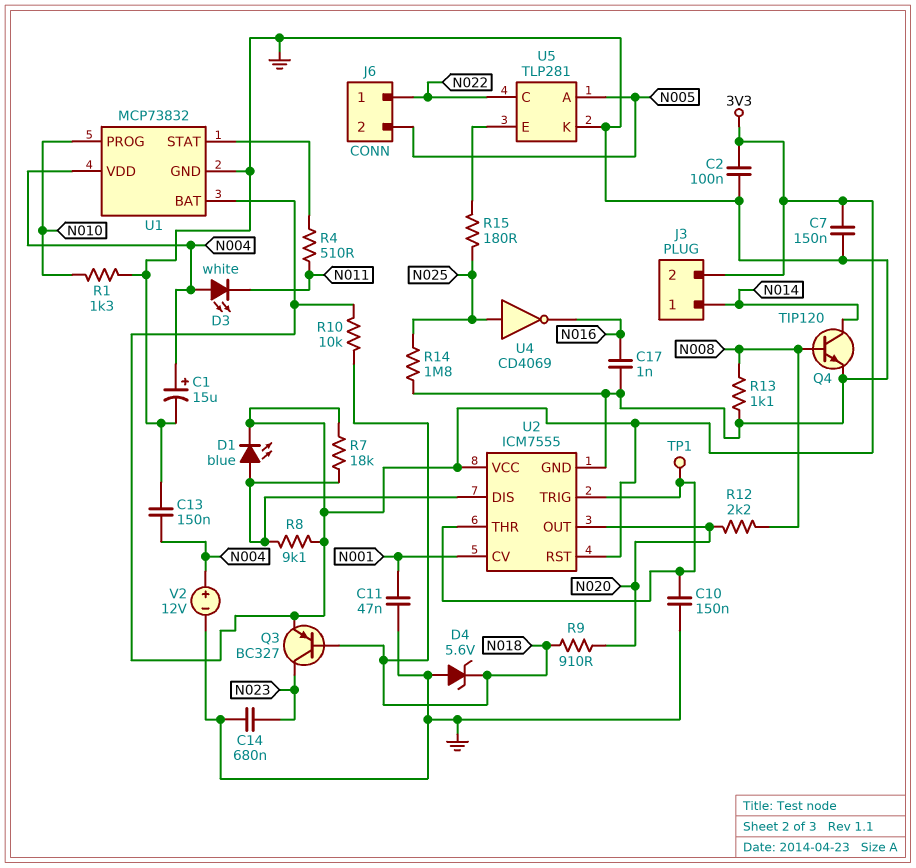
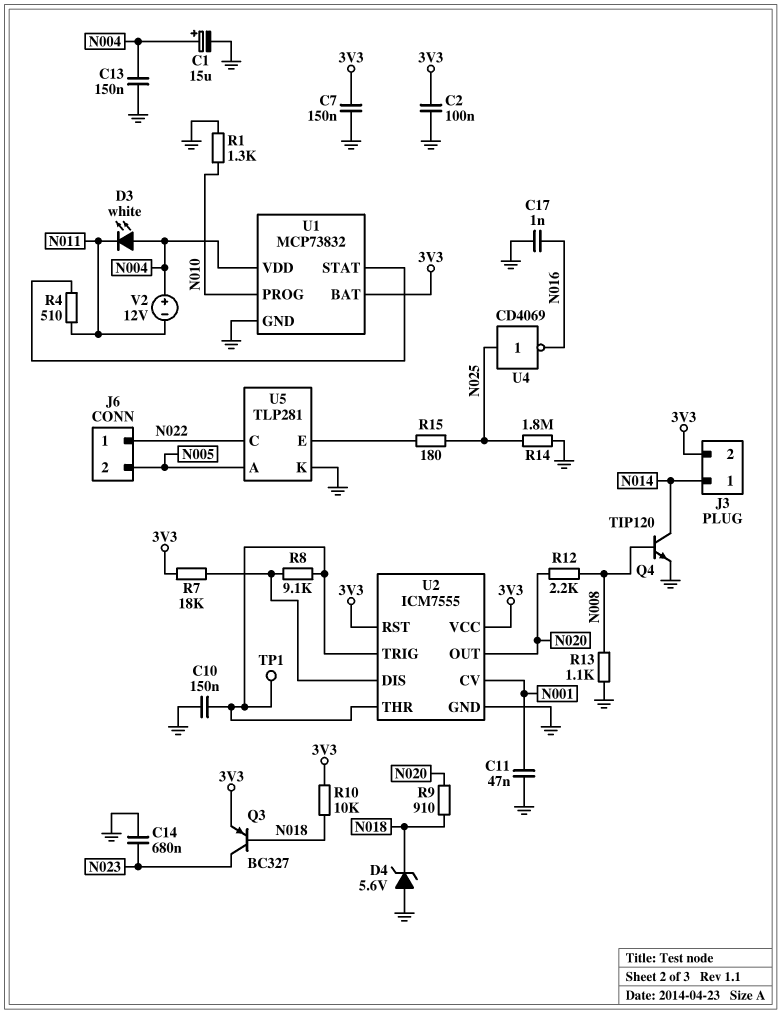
D1: LED blue (A U2/DIS, K 3V3) -> none
R8: 9.1k (3V3, U2/DIS) -> 9.1k (U2/DIS, U2/THR)
V2: 12V (plus N004, minus GND) -> 12V (plus N004, minus N011)

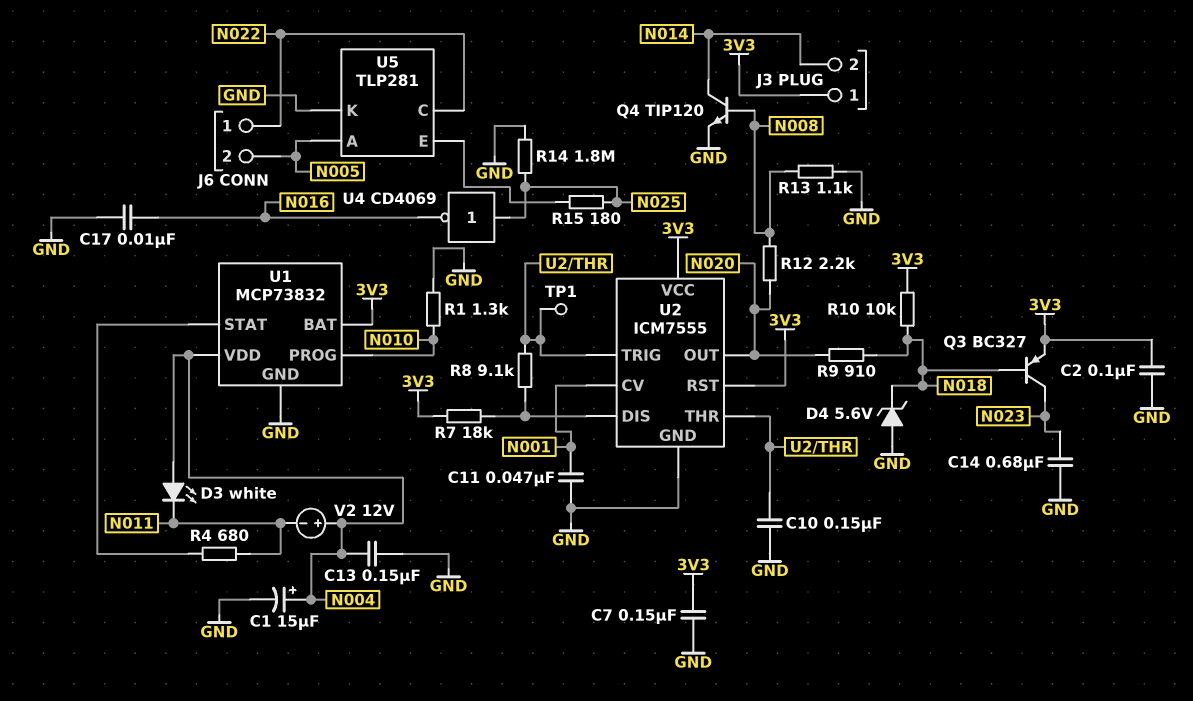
C17: 1nF (GND, N016) -> 10nF (GND, N016)
J3 pin 1: N014 -> 3V3
J3 pin 2: 3V3 -> N014
R4: 510 (N011, U1/STAT) -> 680 (N011, U1/STAT)

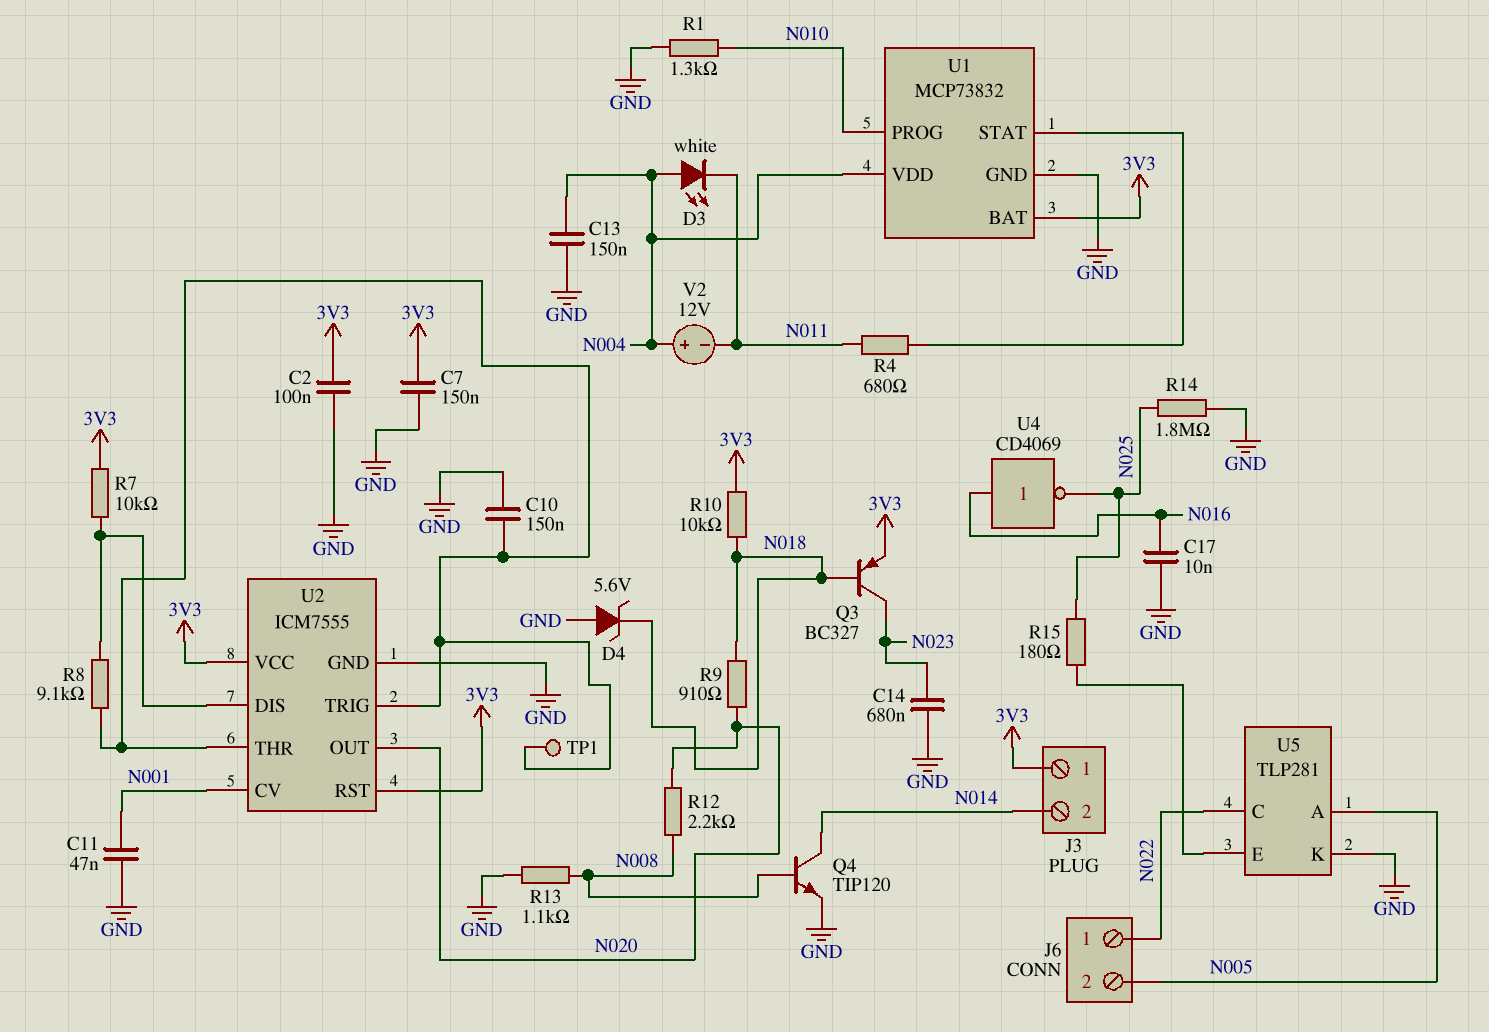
C1: 15uF (plus N004, minus GND) -> none
R7: 18k (3V3, U2/DIS) -> 10k (3V3, U2/DIS)
U4: NOT CD4069 (in N025, out N016) -> NOT CD4069 (in N016, out N025)

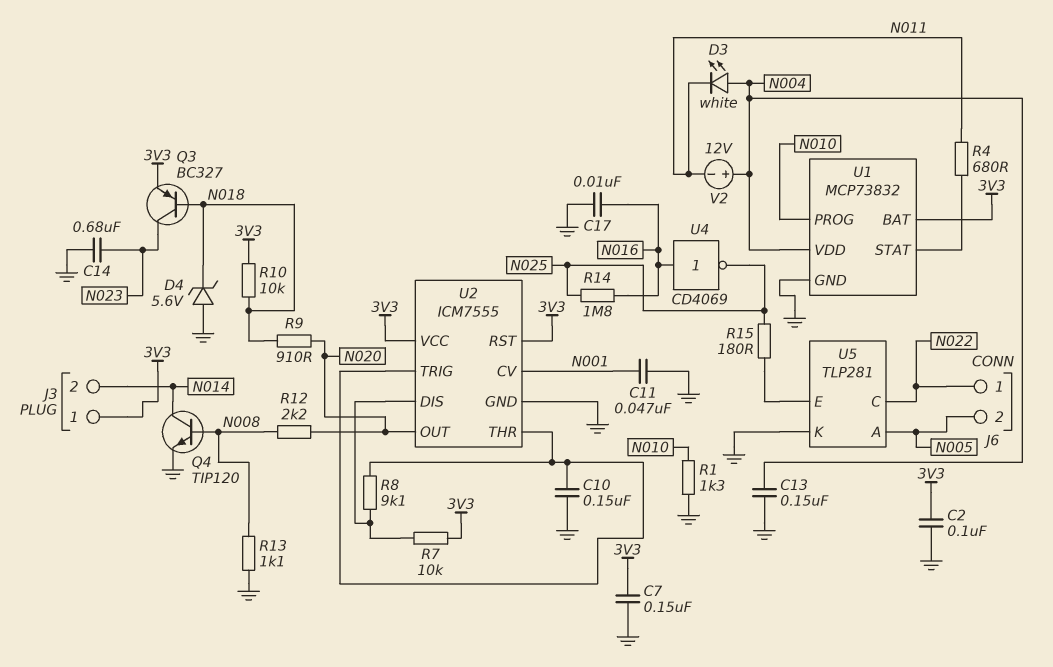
R14: 1.8M (GND, N025) -> 1.8M (N016, N025)
TP1: test point (U2/THR) -> none

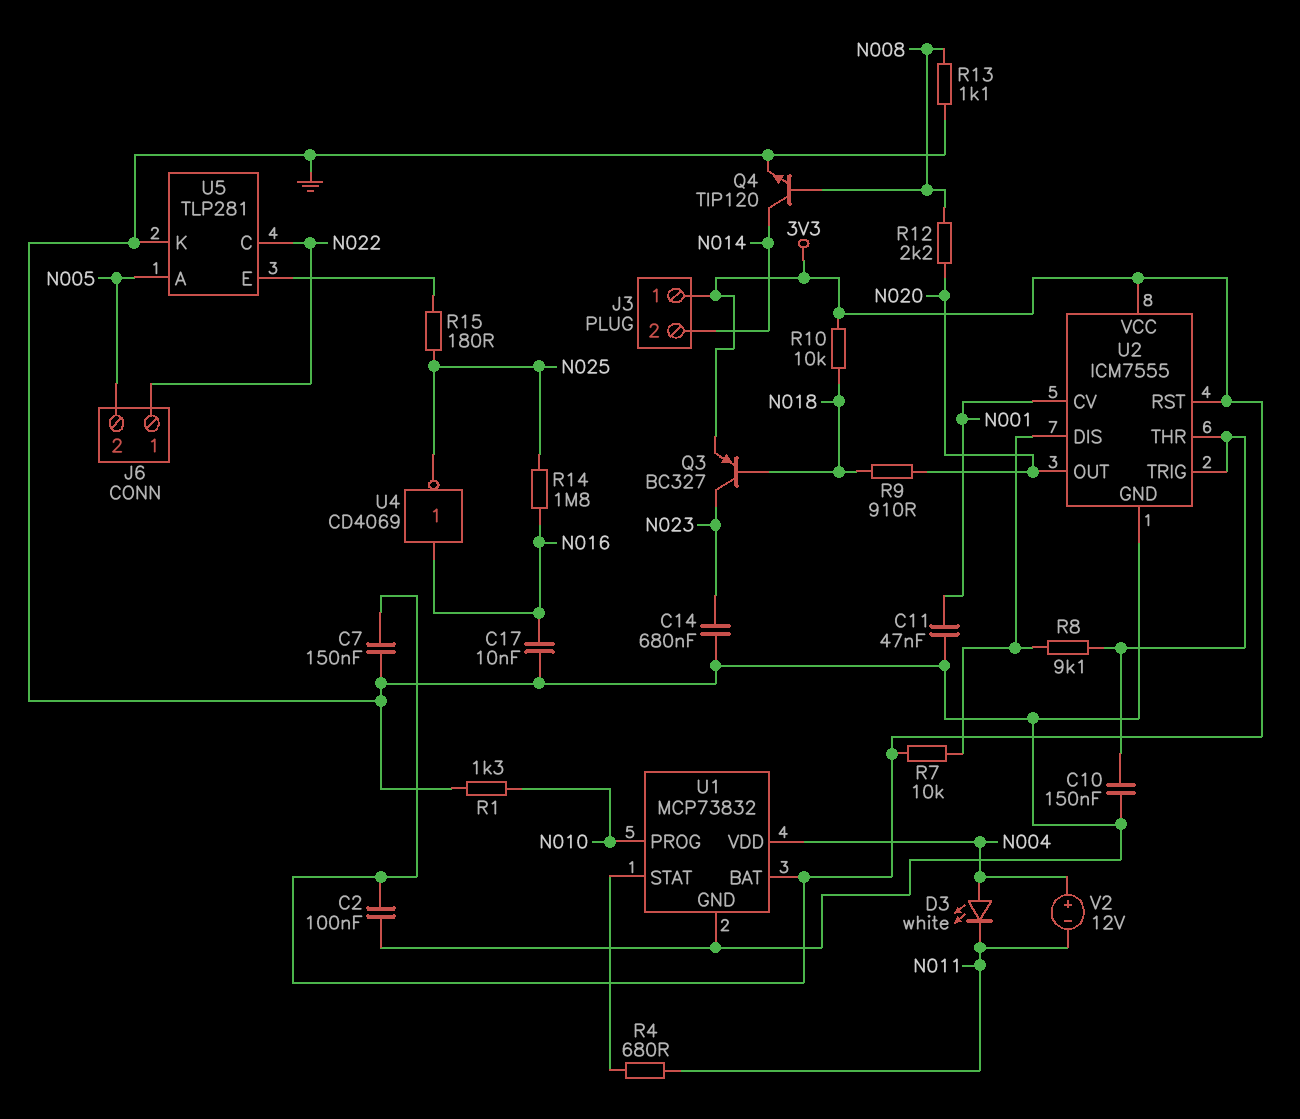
C13: 150nF (GND, N004) -> none
D4: zener 5.6V (A GND, K N018) -> none

